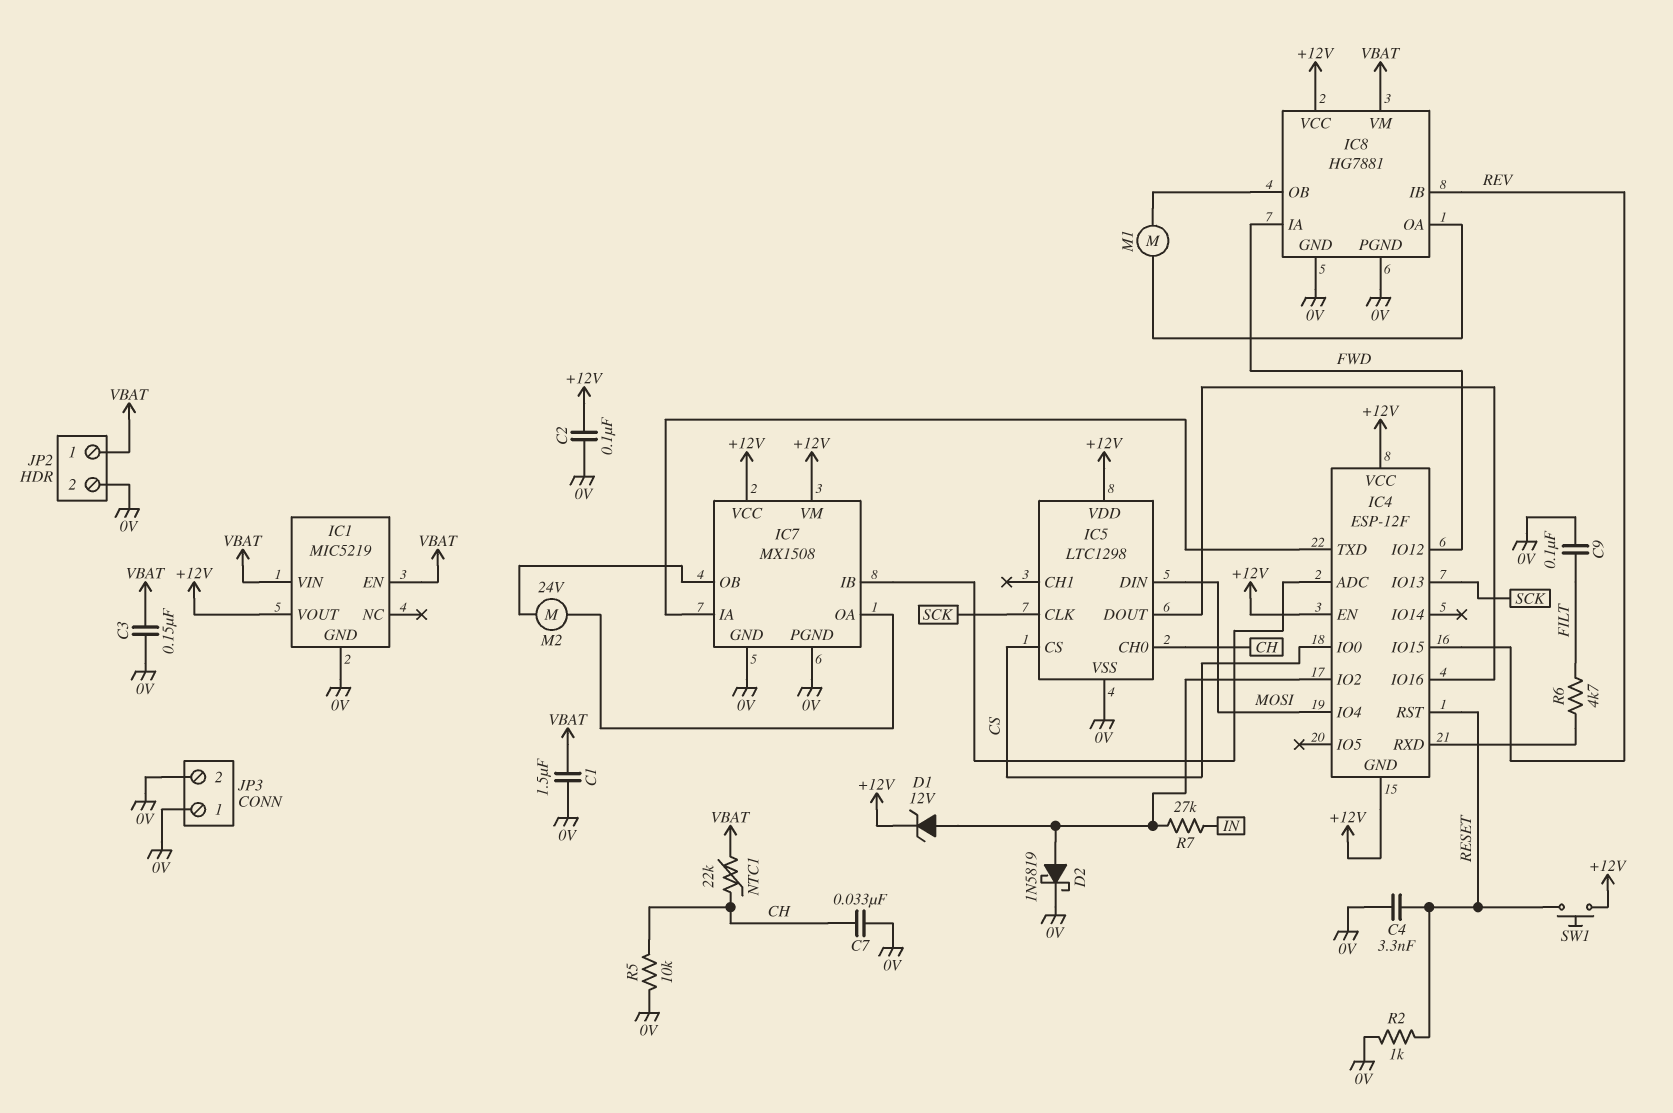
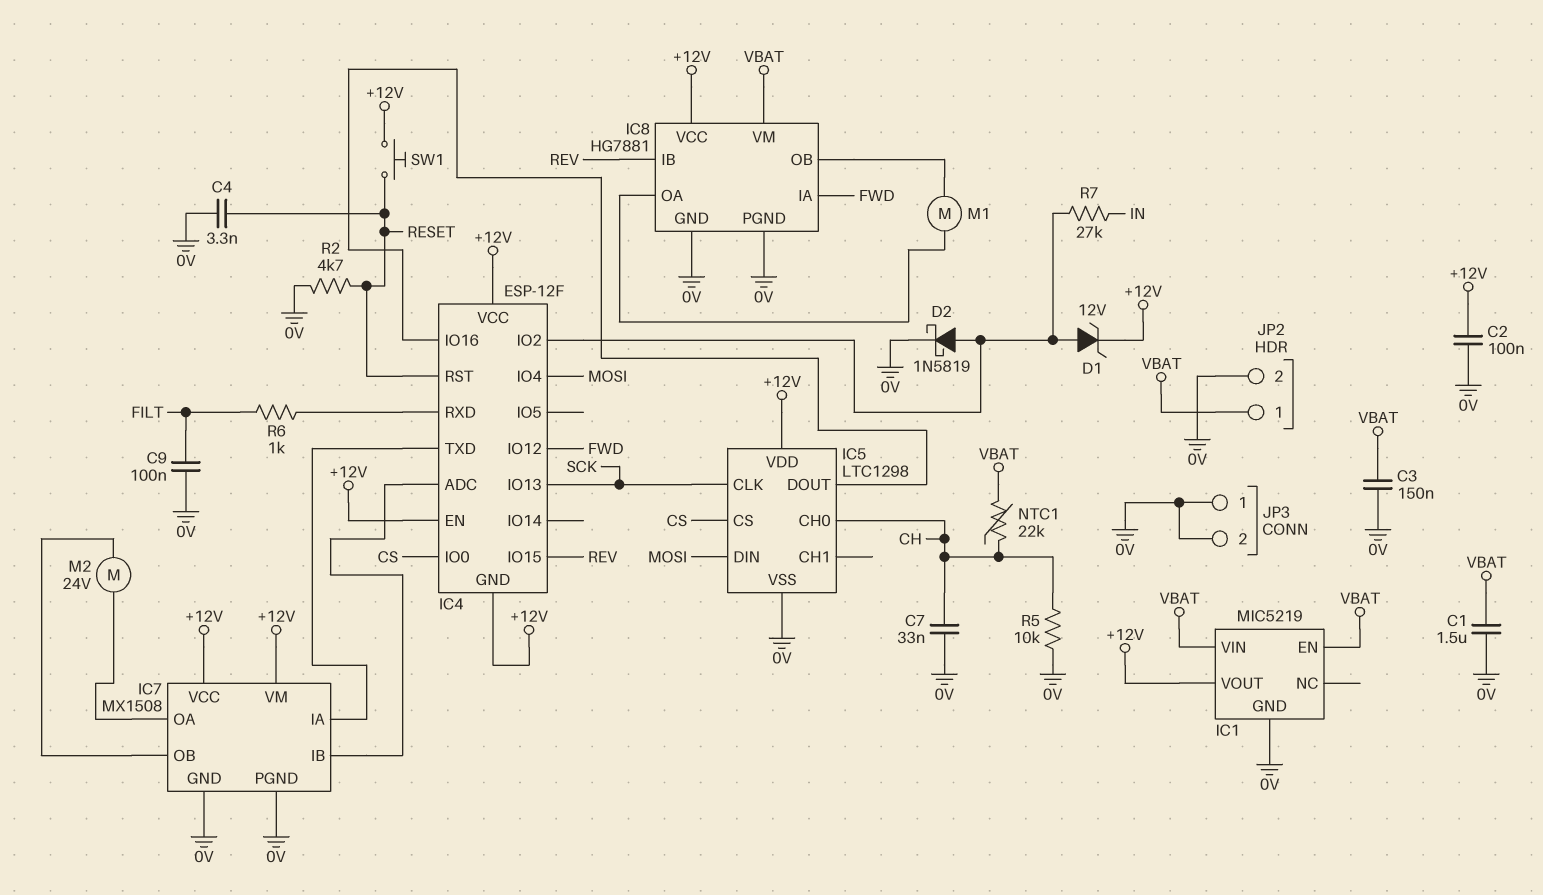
R2: 1k (0V, RESET) -> 4.7k (0V, RESET)
R6: 4.7k (FILT, IC4/RXD) -> 1k (FILT, IC4/RXD)

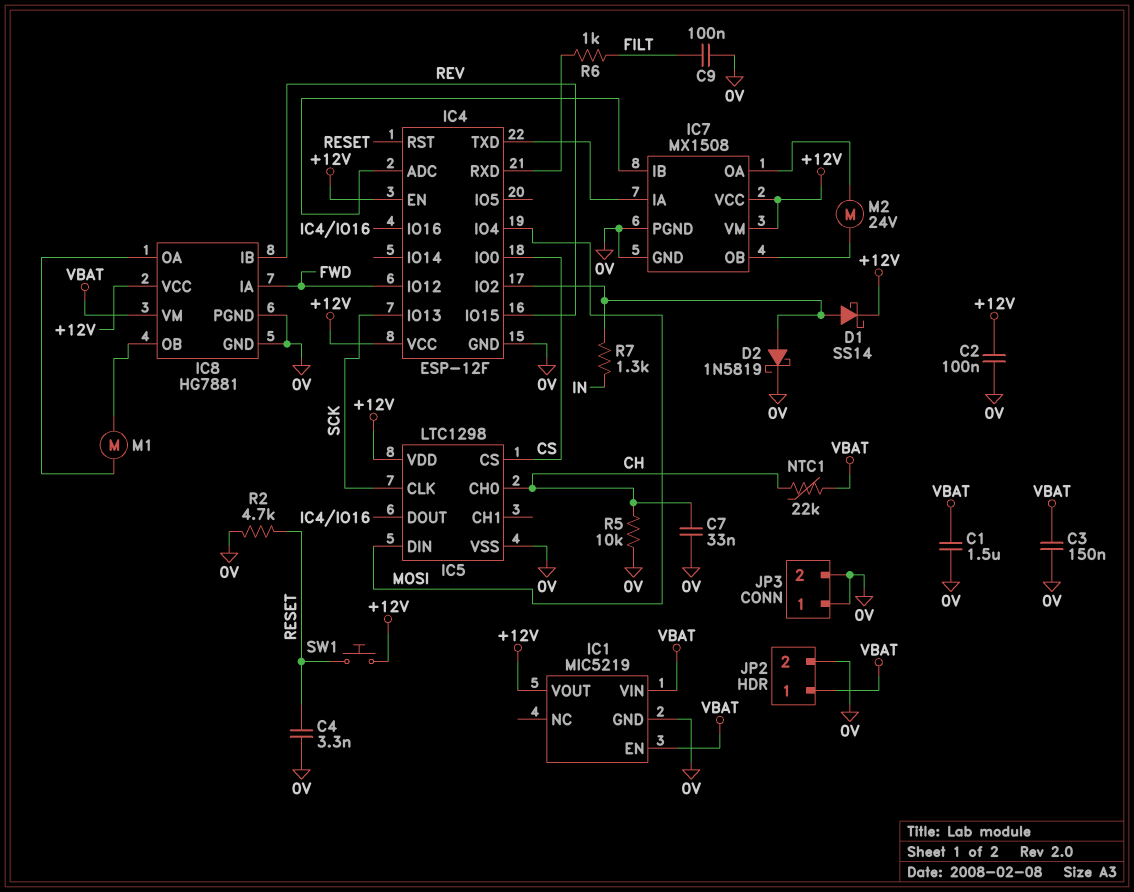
D1: zener 12V (A IC4/IO2, K +12V) -> schottky SS14 (A IC4/IO2, K +12V)
IC4 pin GND: +12V -> 0V
R7: 27k (IC4/IO2, IN) -> 1.3k (IC4/IO2, IN)

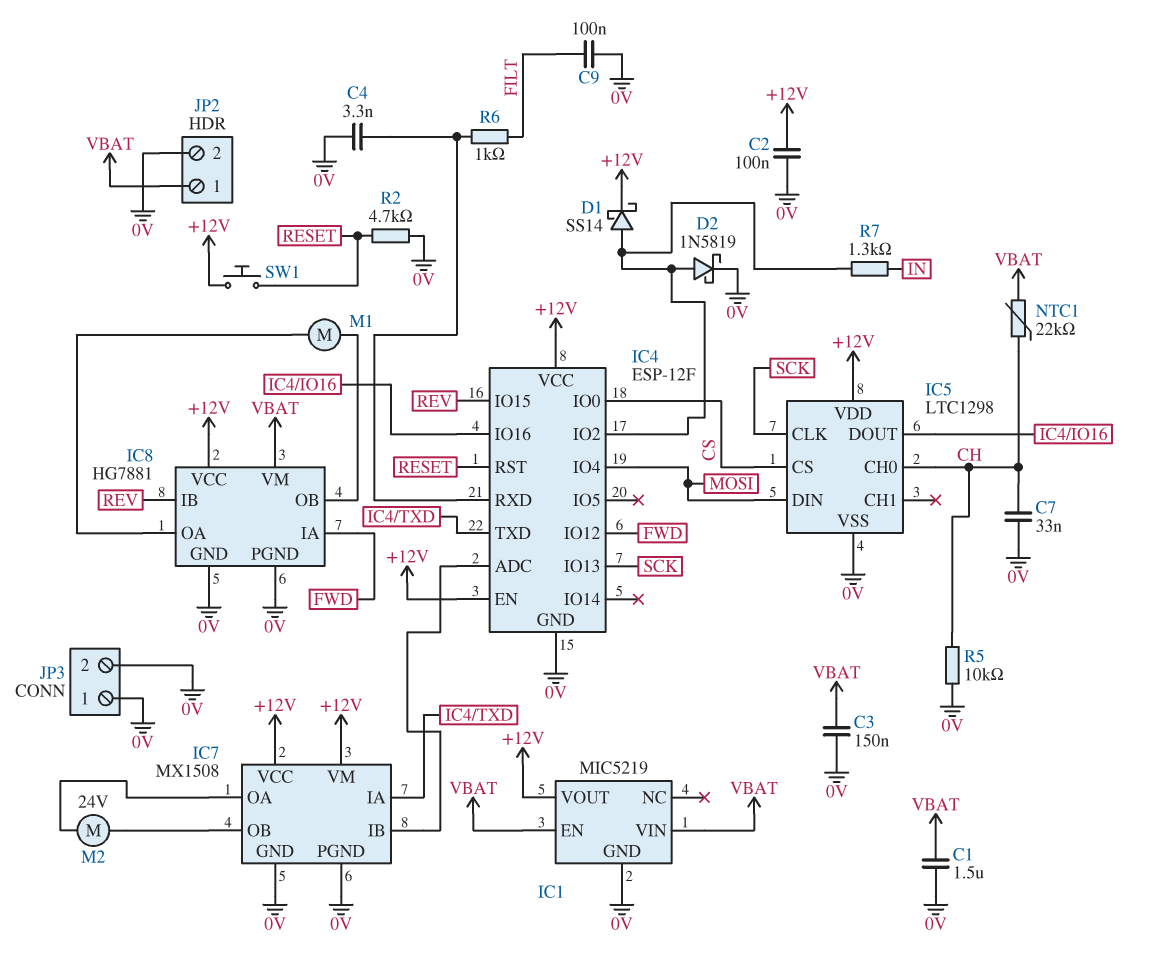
C4: 3.3nF (0V, RESET) -> 3.3nF (0V, IC4/RXD)

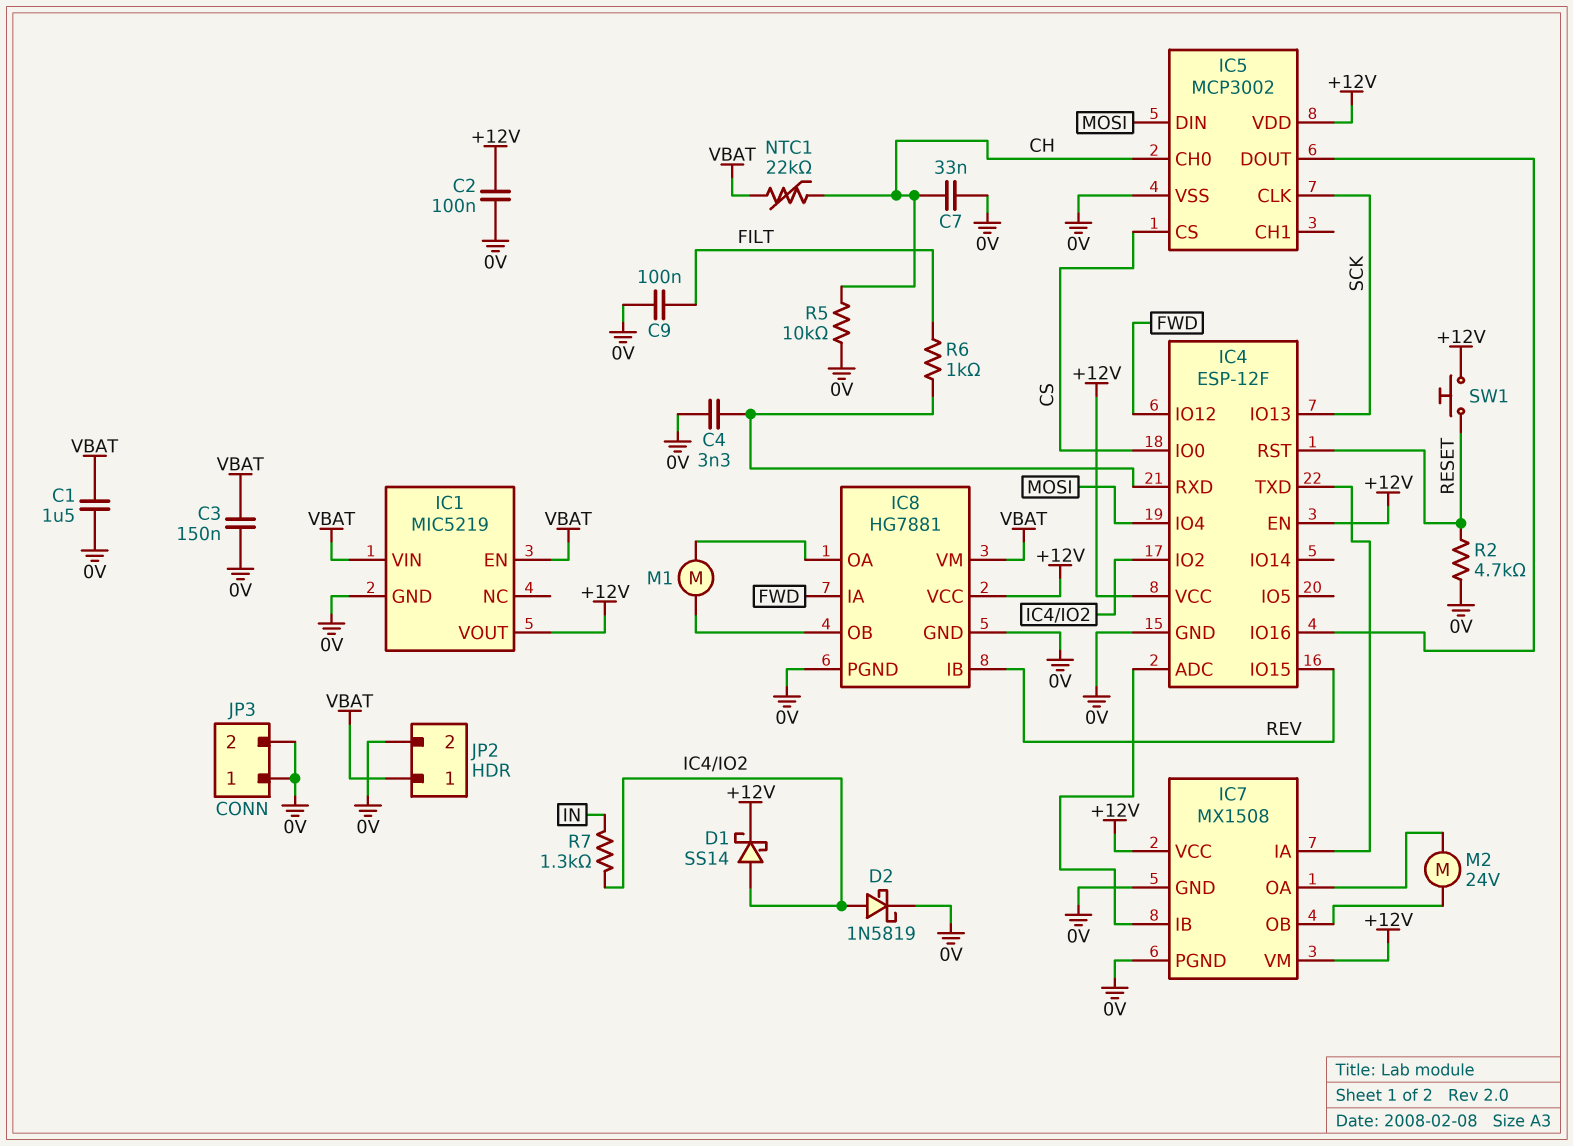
IC5: LTC1298 -> MCP3002

